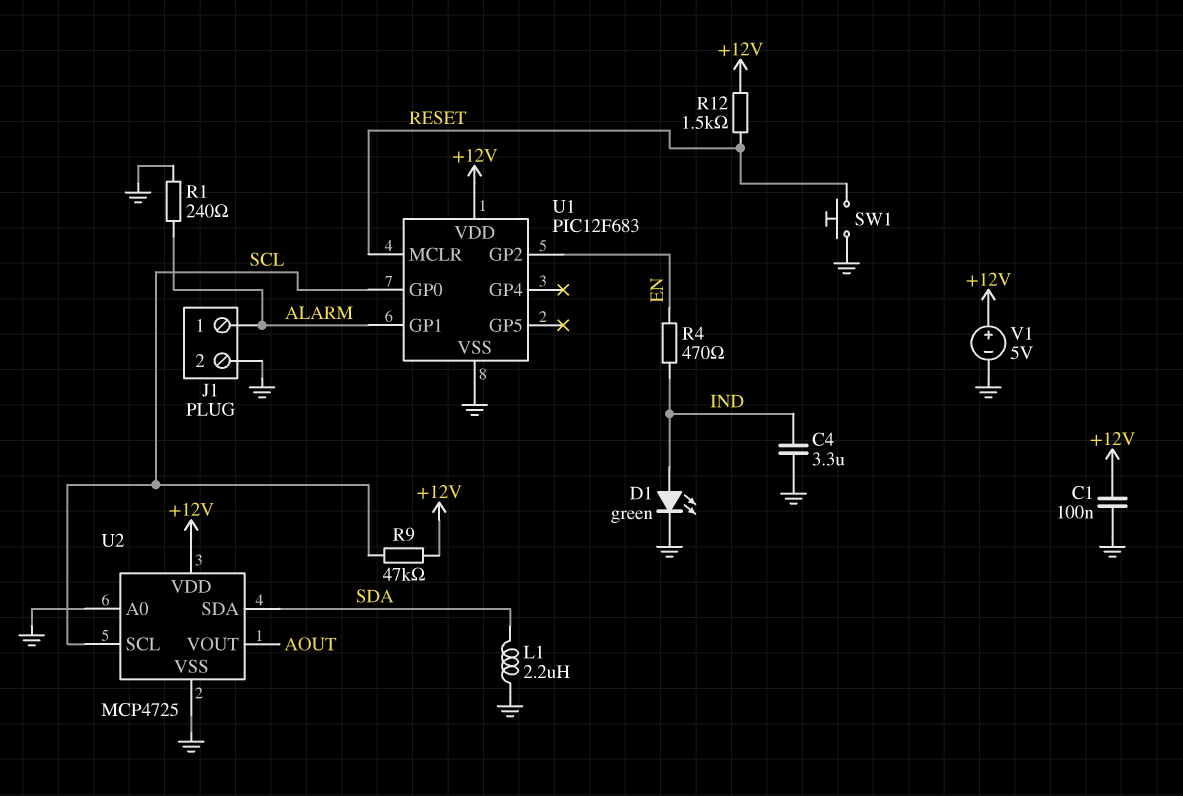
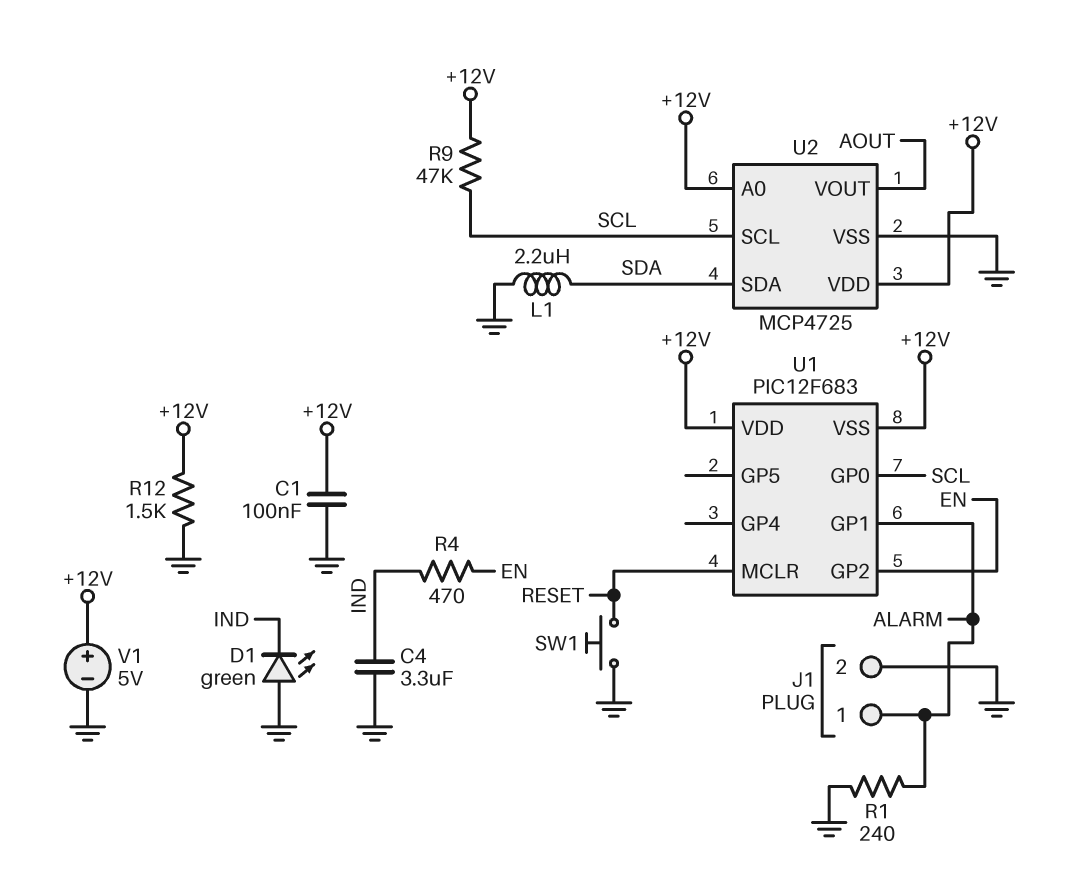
D1: LED green (A IND, K GND) -> LED green (A GND, K IND)
R12: 1.5k (+12V, RESET) -> 1.5k (+12V, GND)
U1 pin VSS: GND -> +12V
U2 pin A0: GND -> +12V

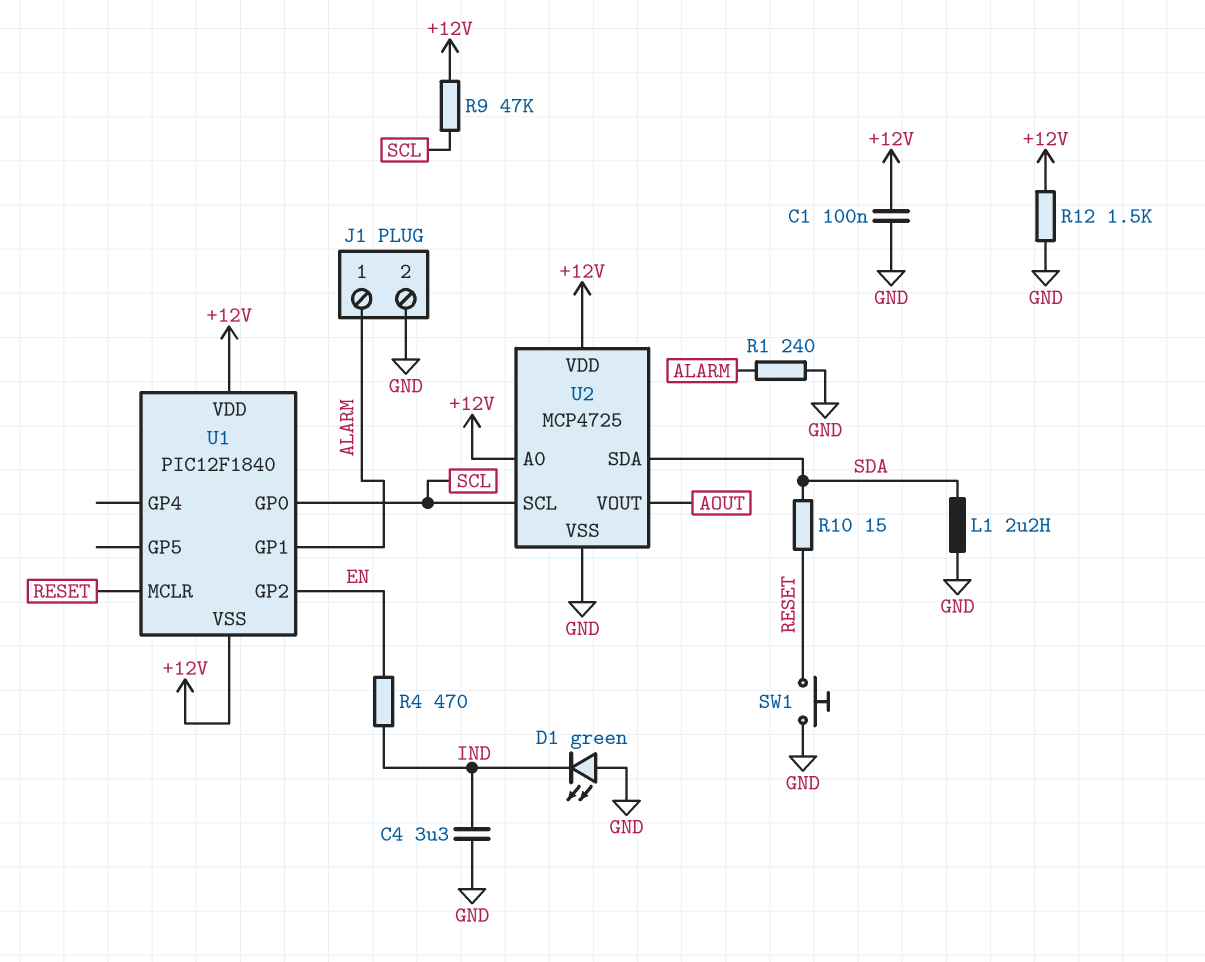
R10: none -> 15 (RESET, SDA)
U1: PIC12F683 -> PIC12F1840
V1: 5V (plus +12V, minus GND) -> none

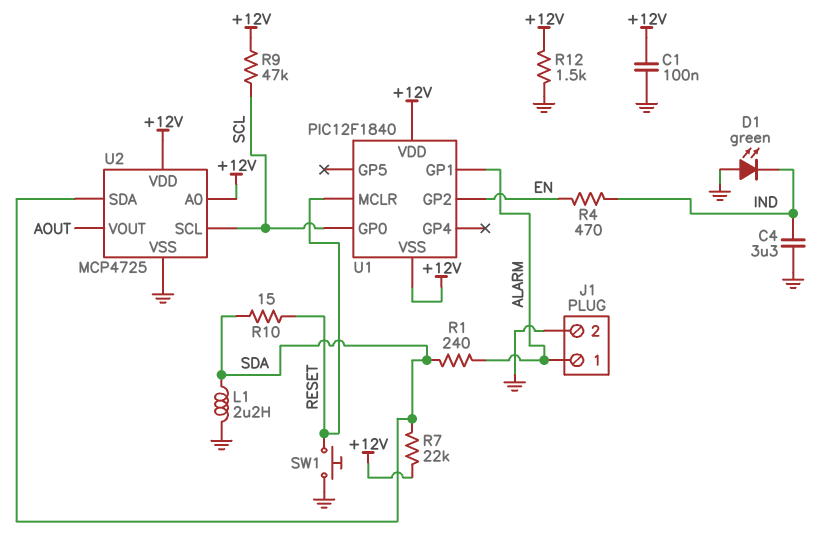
R1: 240 (ALARM, GND) -> 240 (ALARM, SDA)
R7: none -> 22k (+12V, SDA)

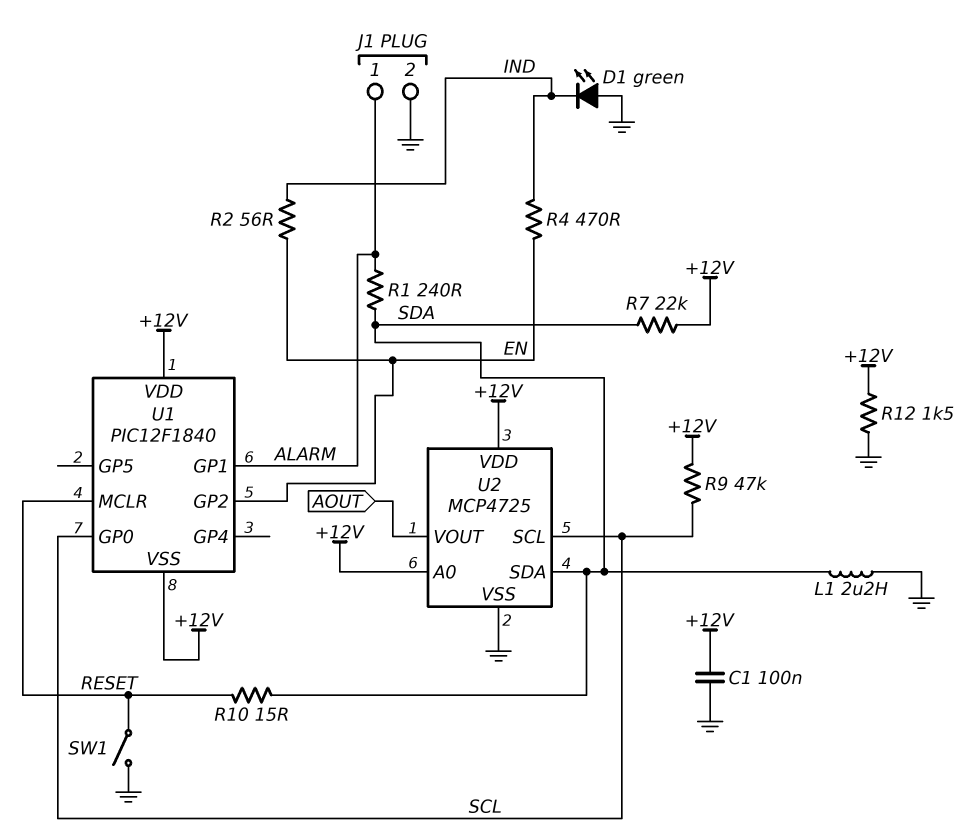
C4: 3.3uF (GND, IND) -> none
R2: none -> 56 (EN, IND)
SW1: button (GND, RESET) -> switch (GND, RESET)

